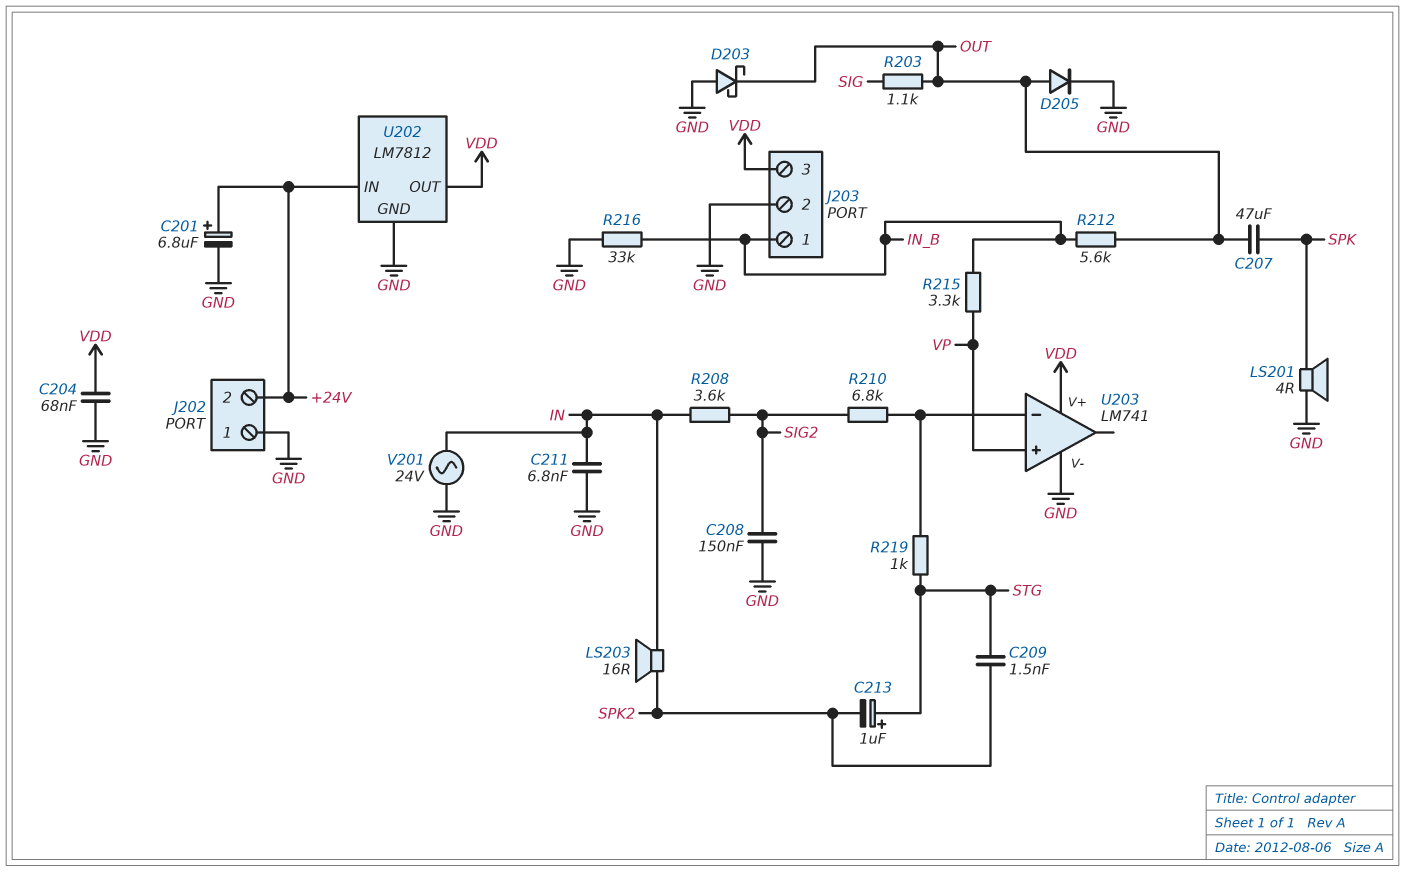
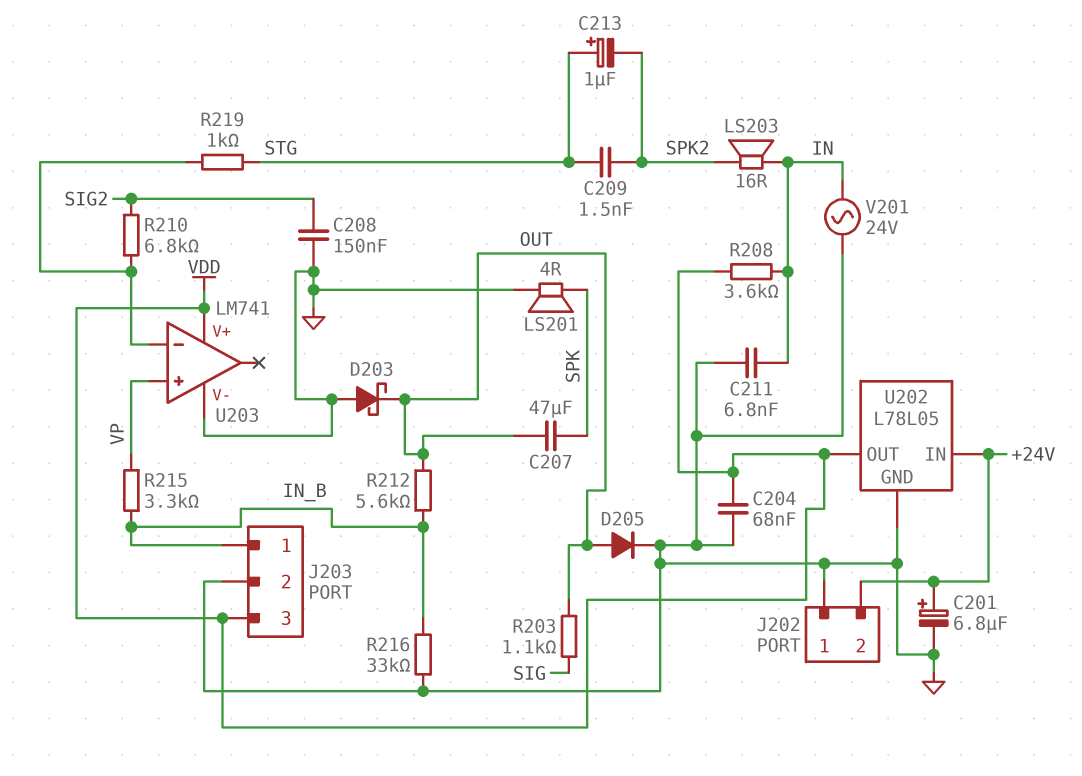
R208: 3.6k (IN, SIG2) -> 3.6k (IN, VDD)
U202: LM7812 -> L78L05

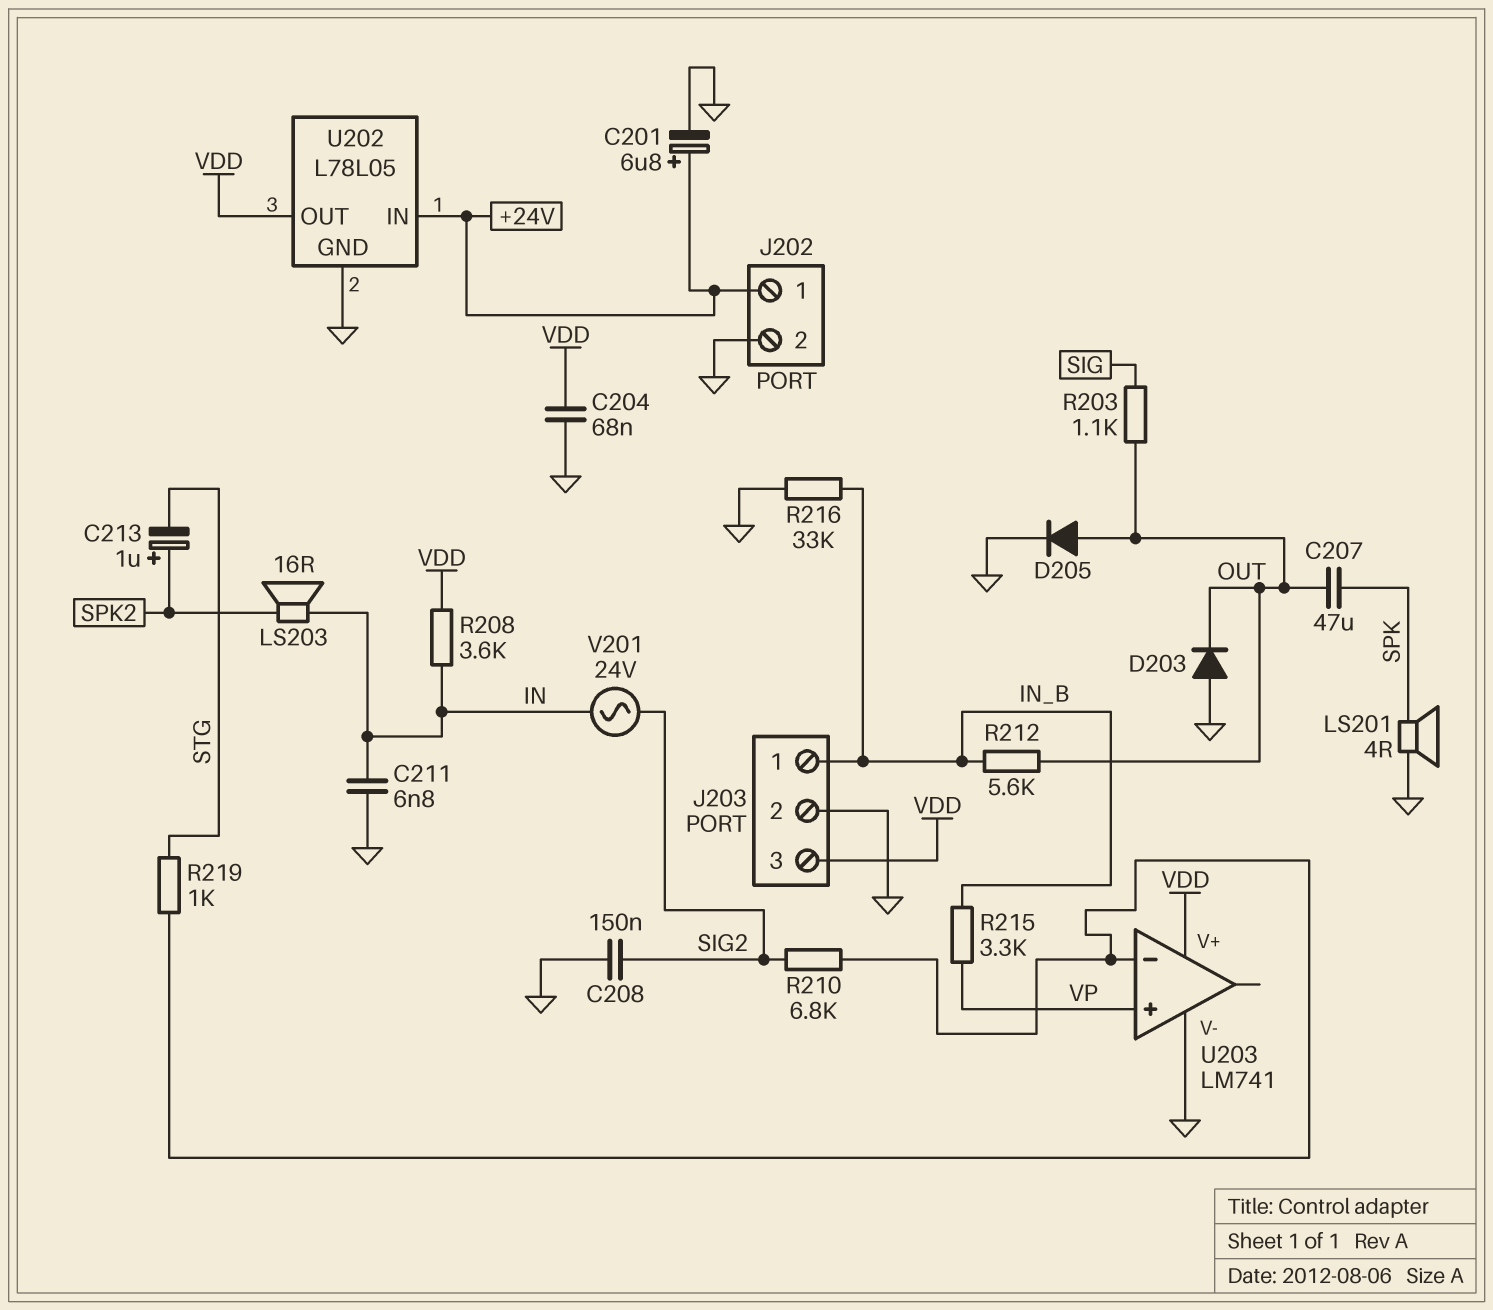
C209: 1.5nF (SPK2, STG) -> none
C213: 1uF (plus STG, minus SPK2) -> 1uF (plus SPK2, minus STG)
D203: schottky (A GND, K OUT) -> diode (A GND, K OUT)
J202 pin 1: GND -> +24V
J202 pin 2: +24V -> GND
V201: AC 24V (GND, IN) -> AC 24V (IN, SIG2)

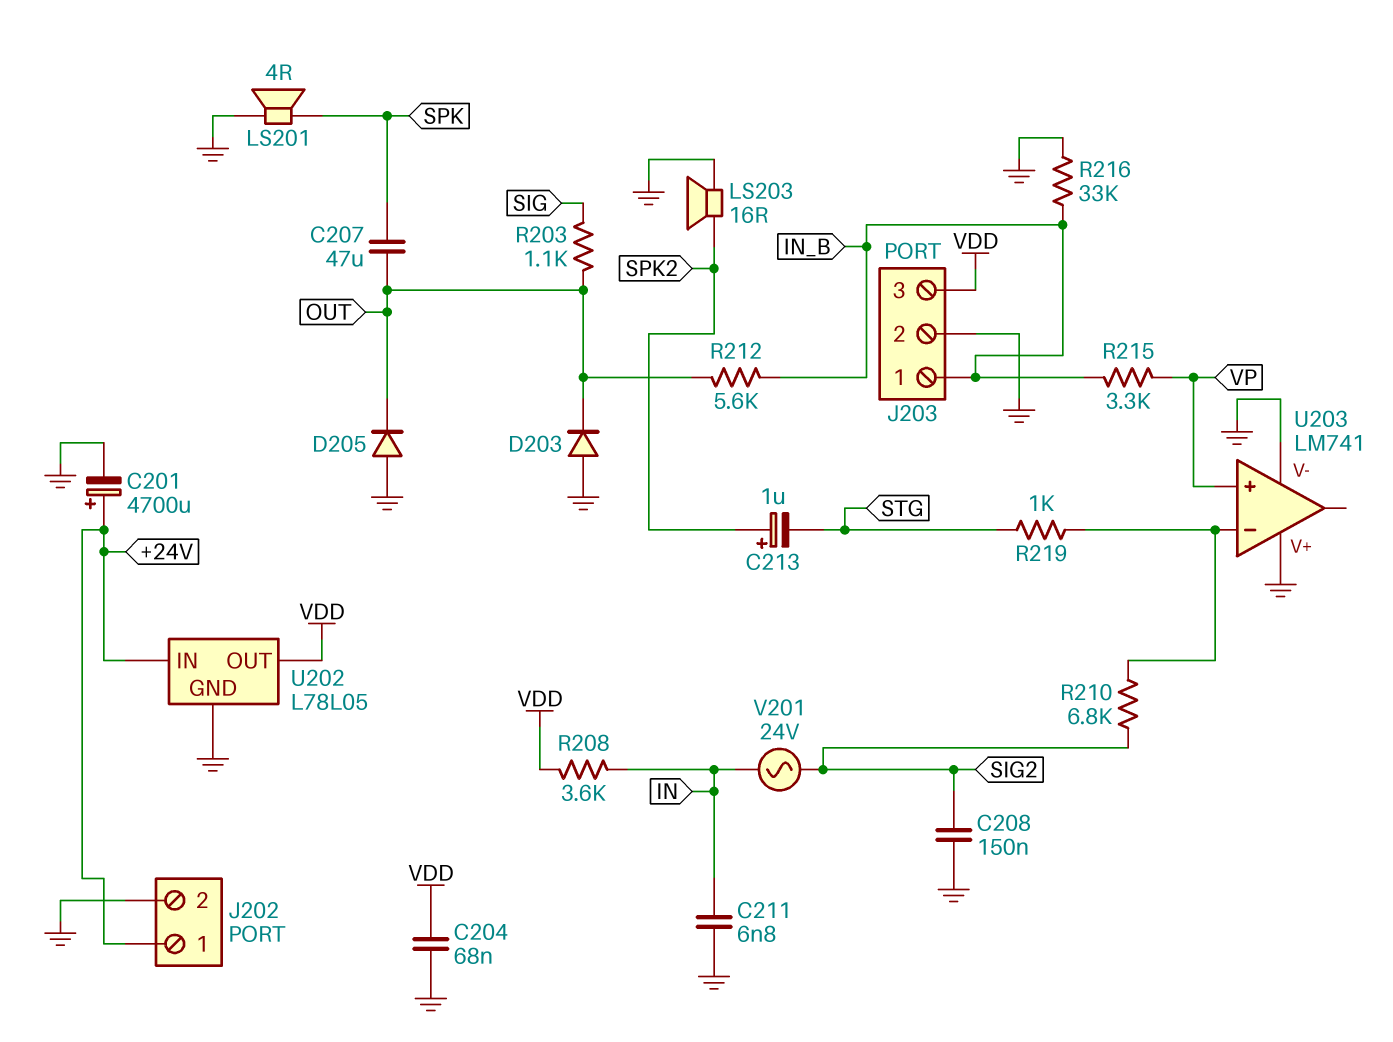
C201: 6.8uF (plus +24V, minus GND) -> 4700uF (plus +24V, minus GND)
D205: diode (A OUT, K GND) -> diode (A GND, K OUT)
LS203: speaker 16R (IN, SPK2) -> speaker 16R (GND, SPK2)
U203 pin V+: VDD -> GND

